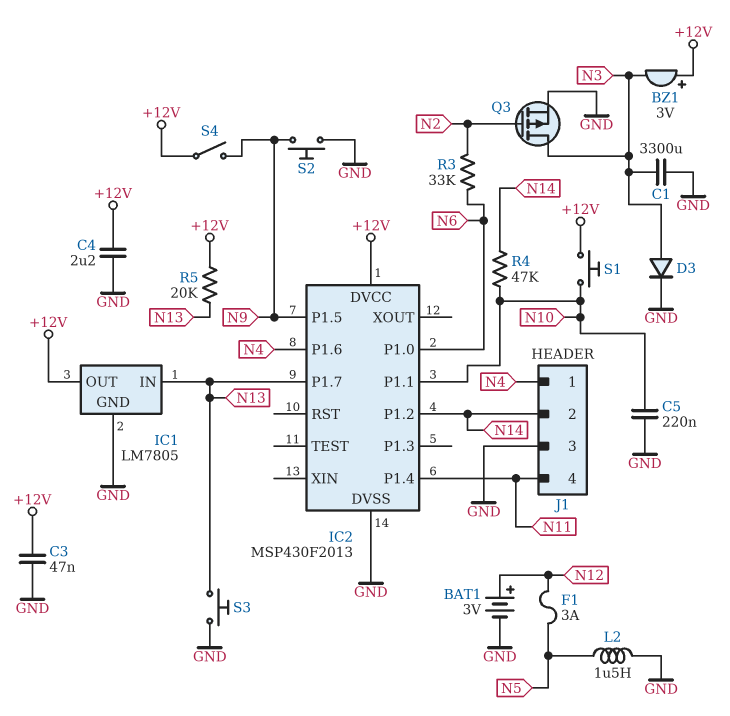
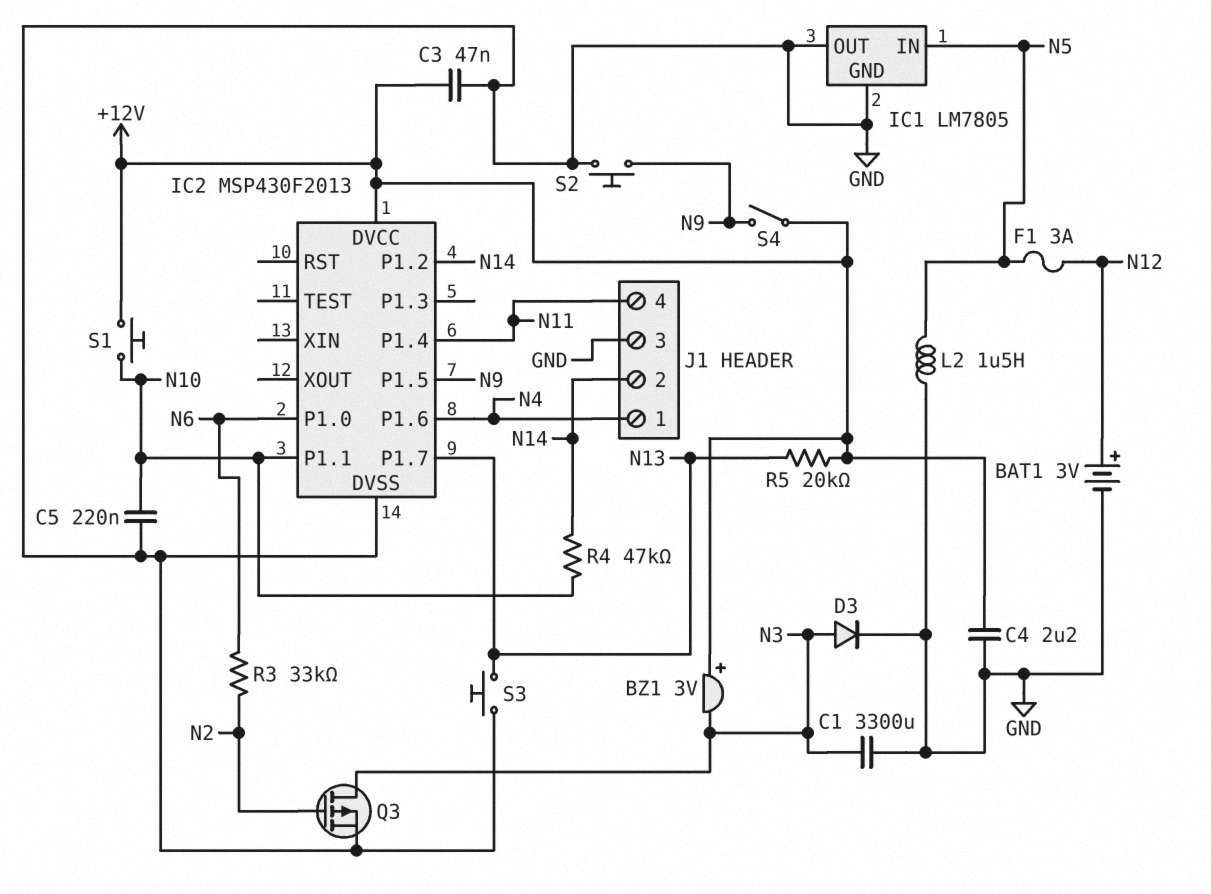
IC1 pin IN: N13 -> N5
IC1 pin OUT: +12V -> GND

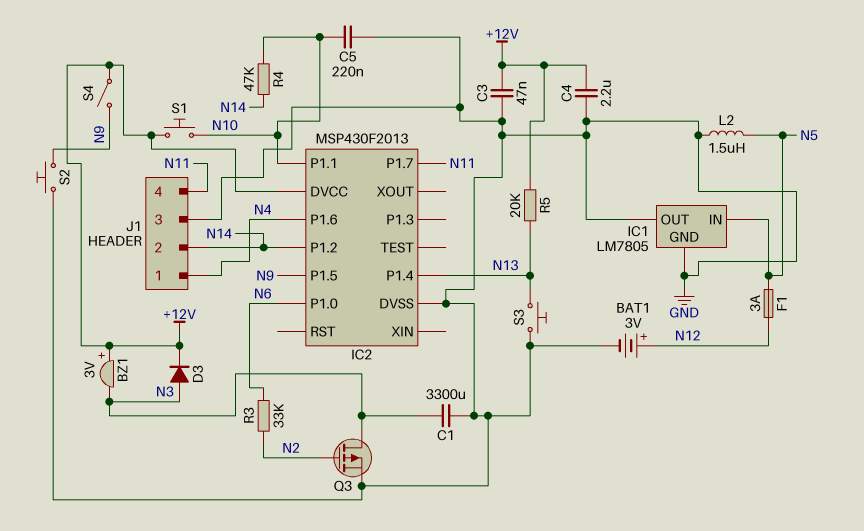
D3: diode (A N3, K GND) -> diode (A N3, K +12V)
IC2 pin P1.4: N11 -> N13
IC2 pin P1.7: N13 -> N11

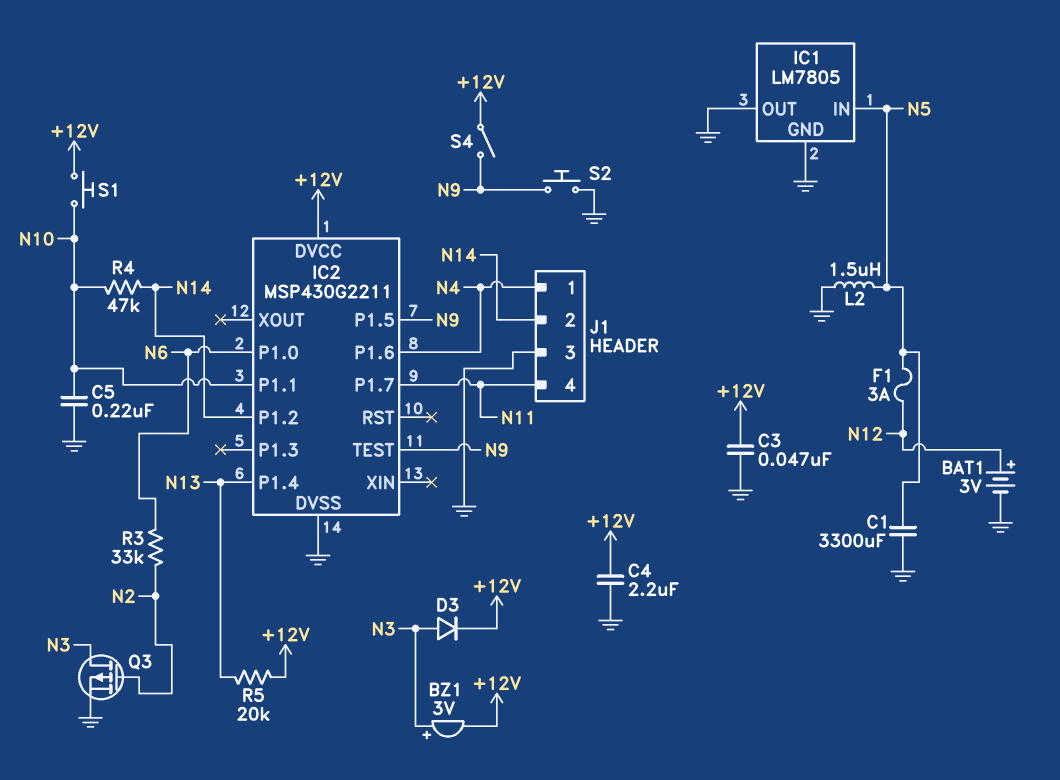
BZ1: buzzer 3V (plus +12V, minus N3) -> buzzer 3V (plus N3, minus +12V)
C1: 3300uF (GND, N3) -> 3300uF (GND, N5)
IC2: MSP430F2013 -> MSP430G2211
IC2 pin TEST: none -> N9
S3: button (GND, N13) -> none

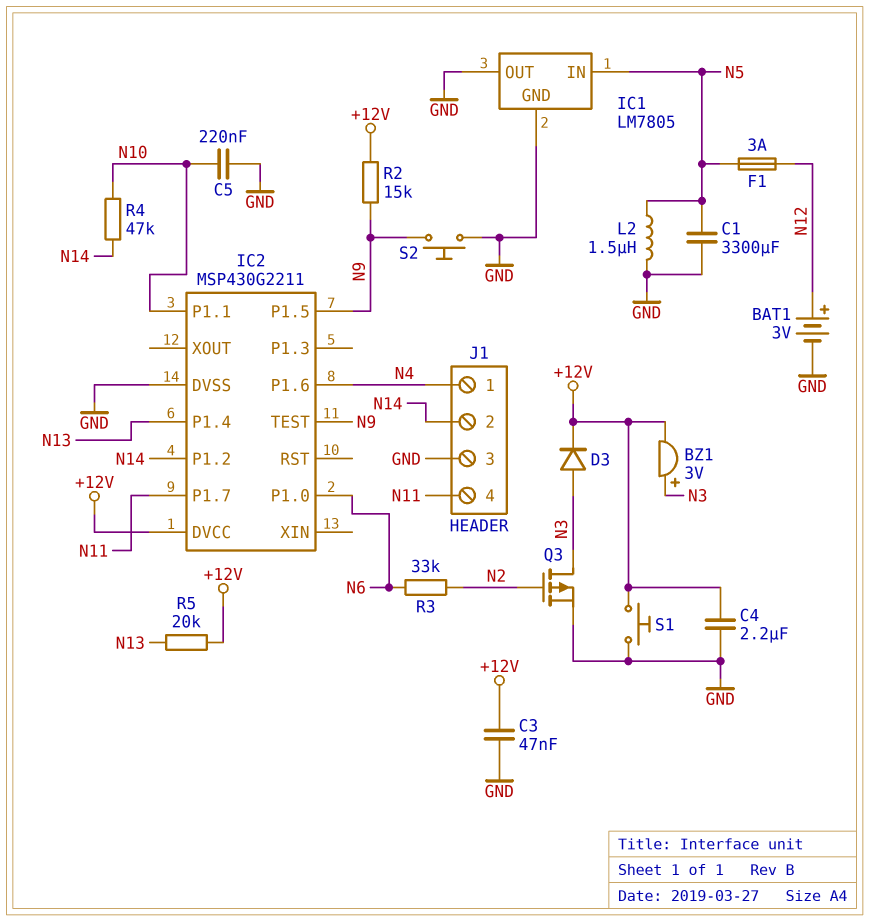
R2: none -> 15k (+12V, N9)
S1: button (+12V, N10) -> button (+12V, GND)
S4: switch (+12V, N9) -> none

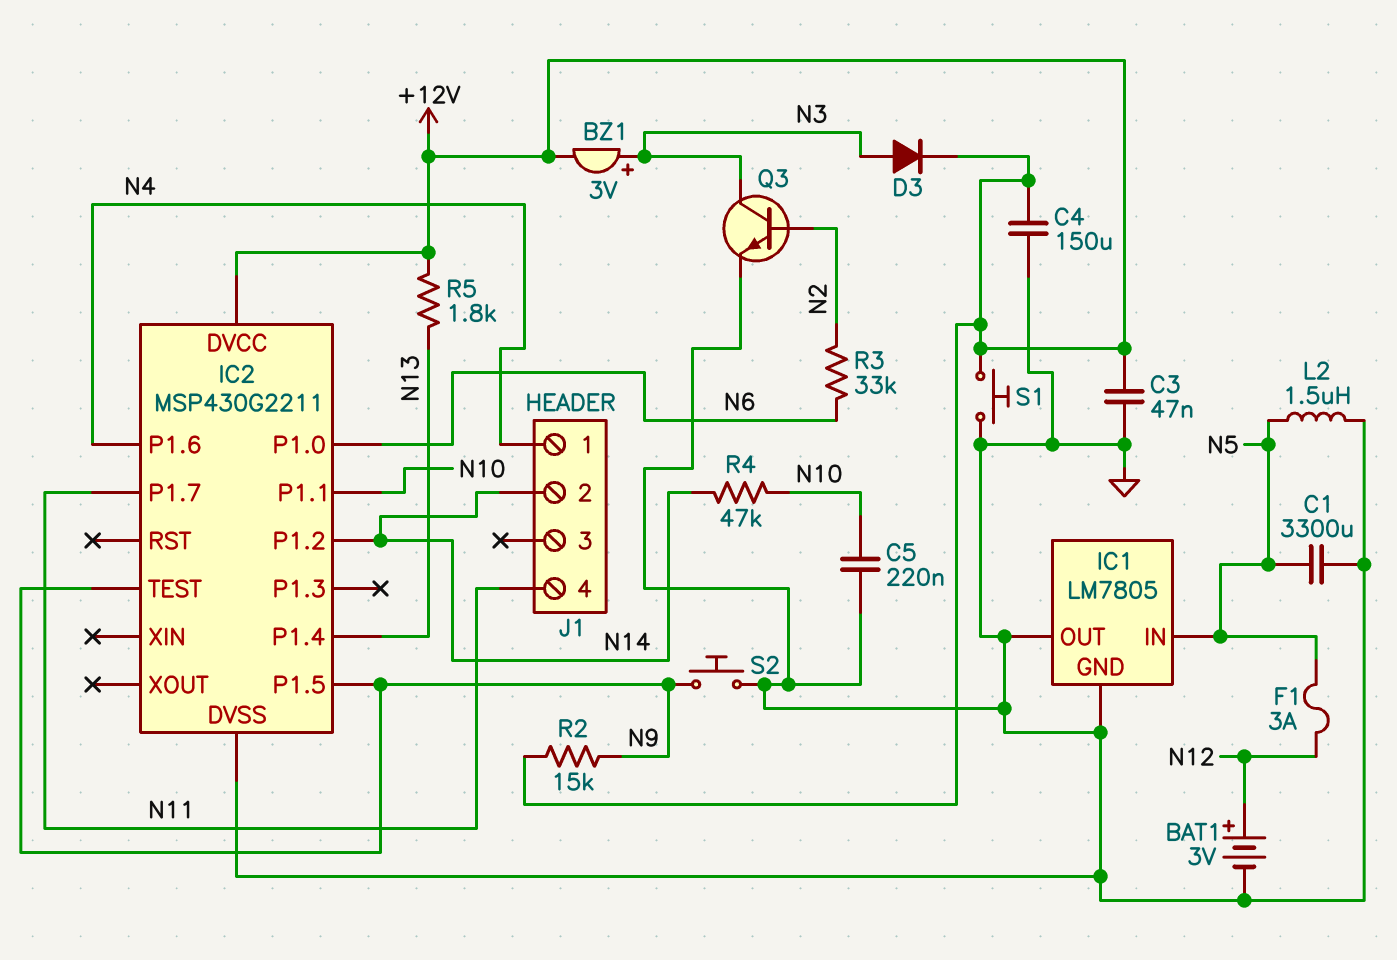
C4: 2.2uF (+12V, GND) -> 150uF (+12V, GND)
J1 pin 3: GND -> none
Q3: PMOS (G N2, D N3, S GND) -> NPN (B N2, C N3, E GND)
R5: 20k (+12V, N13) -> 1.8k (+12V, N13)

